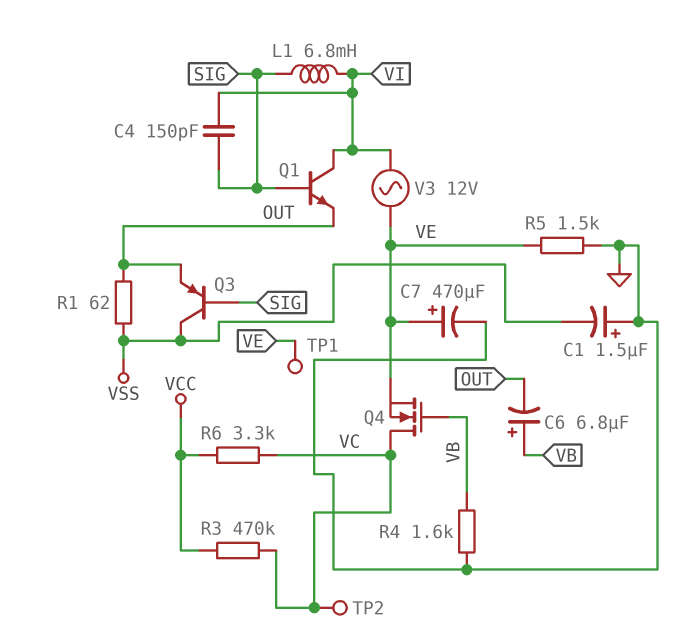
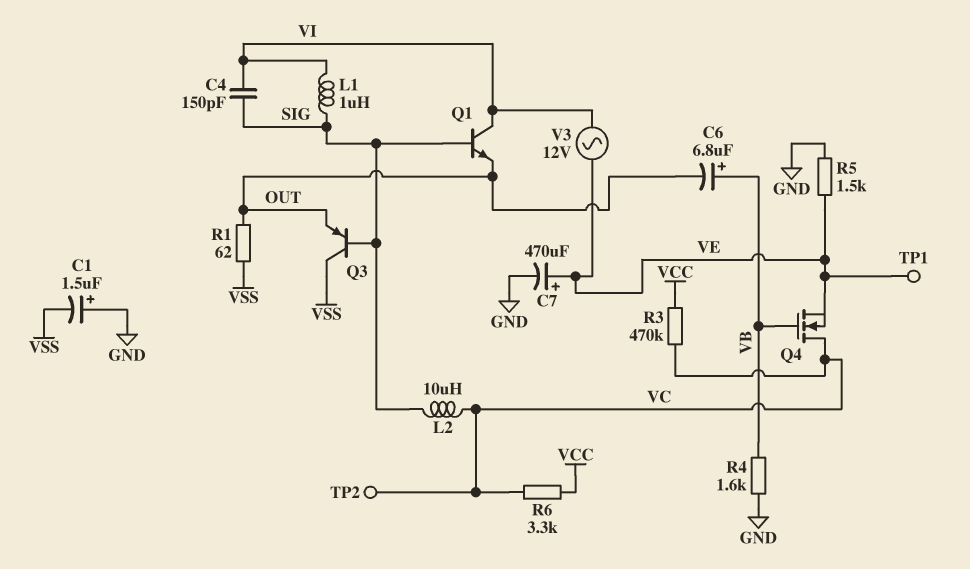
L1: 6.8mH (SIG, VI) -> 1uH (SIG, VI)
L2: none -> 10uH (SIG, VC)

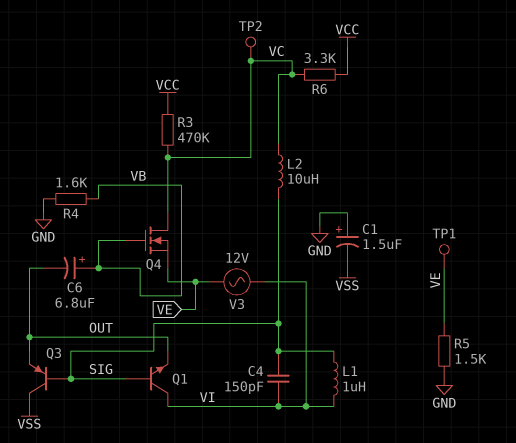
C7: 470uF (plus VE, minus GND) -> none
R1: 62 (OUT, VSS) -> none

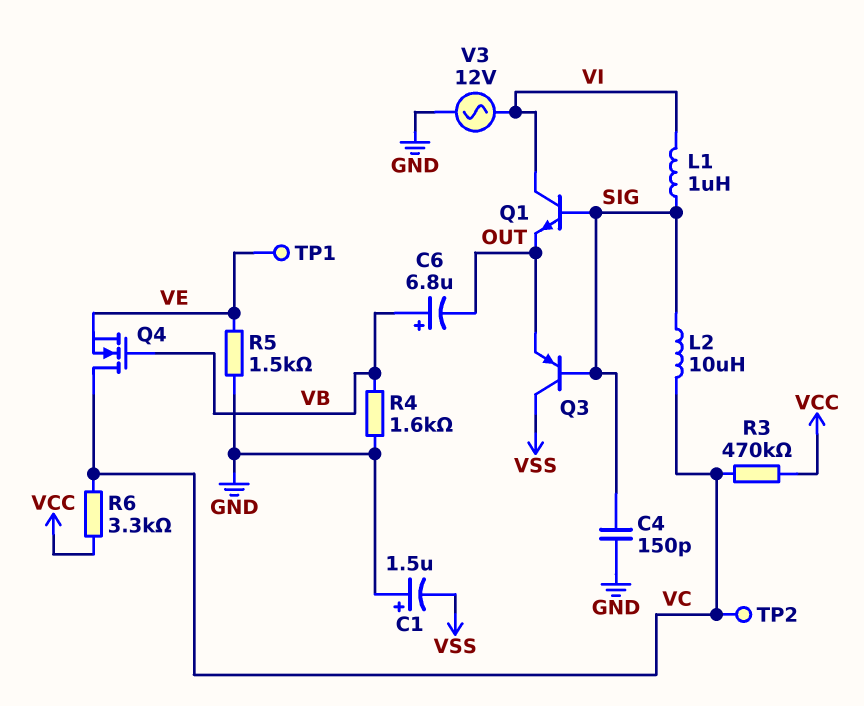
C4: 150pF (SIG, VI) -> 150pF (GND, SIG)
V3: AC 12V (VE, VI) -> AC 12V (GND, VI)

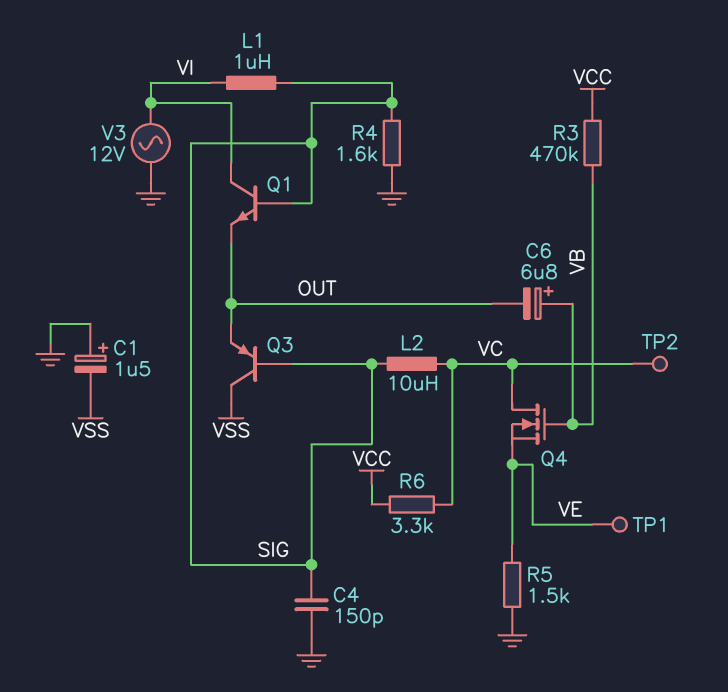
R3: 470k (VC, VCC) -> 470k (VB, VCC)
R4: 1.6k (GND, VB) -> 1.6k (GND, SIG)

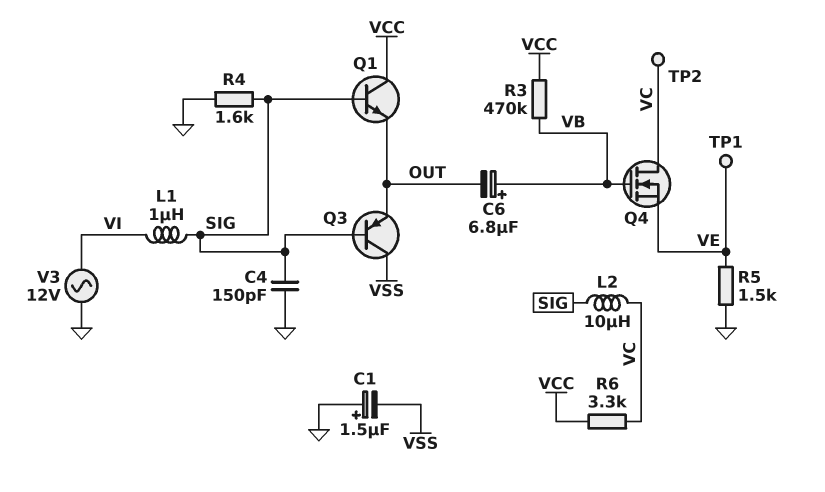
Q1: NPN (B SIG, C VI, E OUT) -> NPN (B SIG, C VCC, E OUT)

